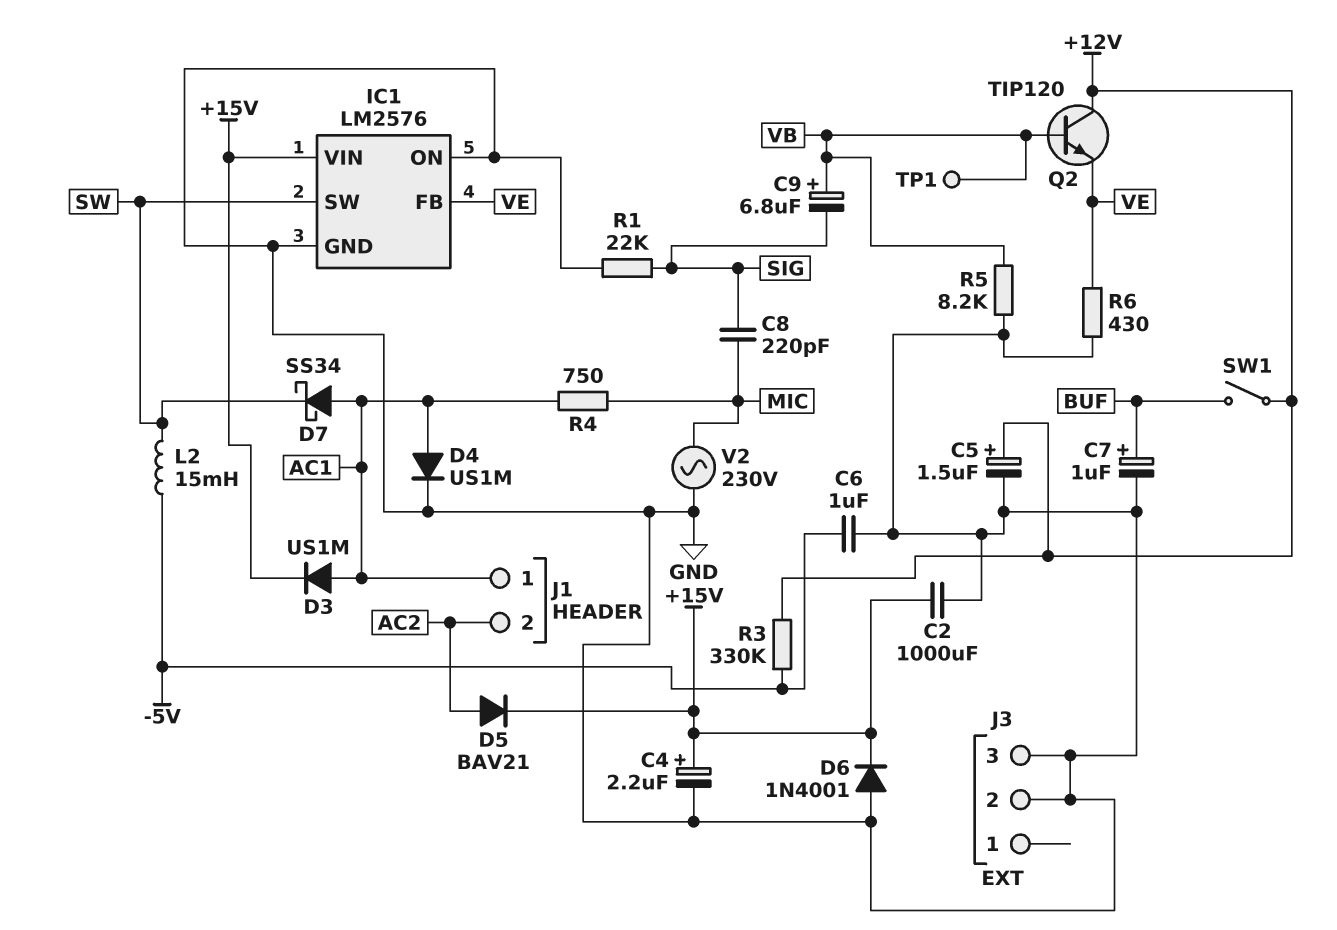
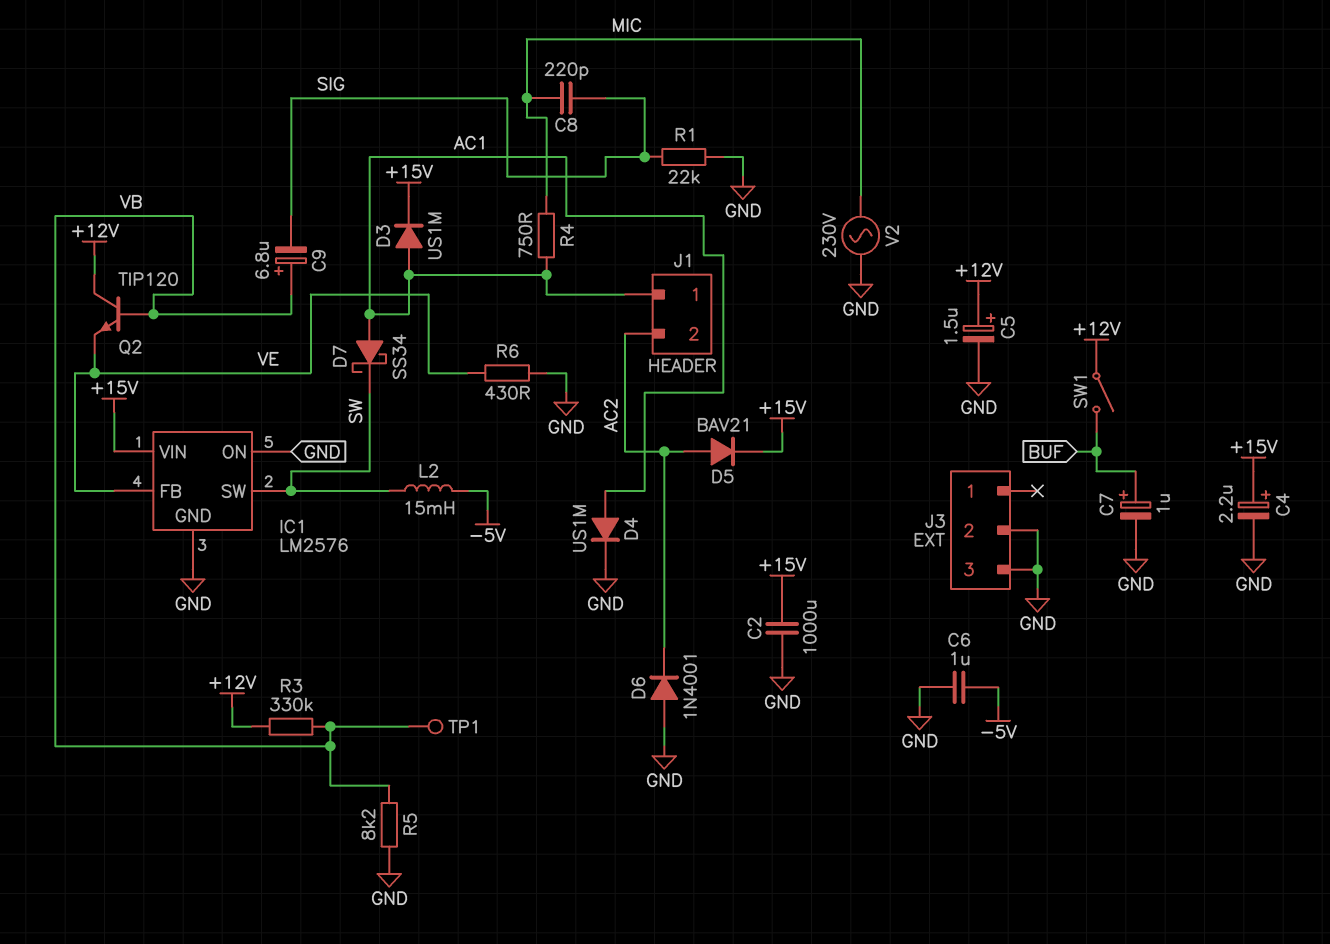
D6: diode 1N4001 (A GND, K +15V) -> diode 1N4001 (A GND, K AC2)
R3: 330k (+12V, -5V) -> 330k (+12V, VB)

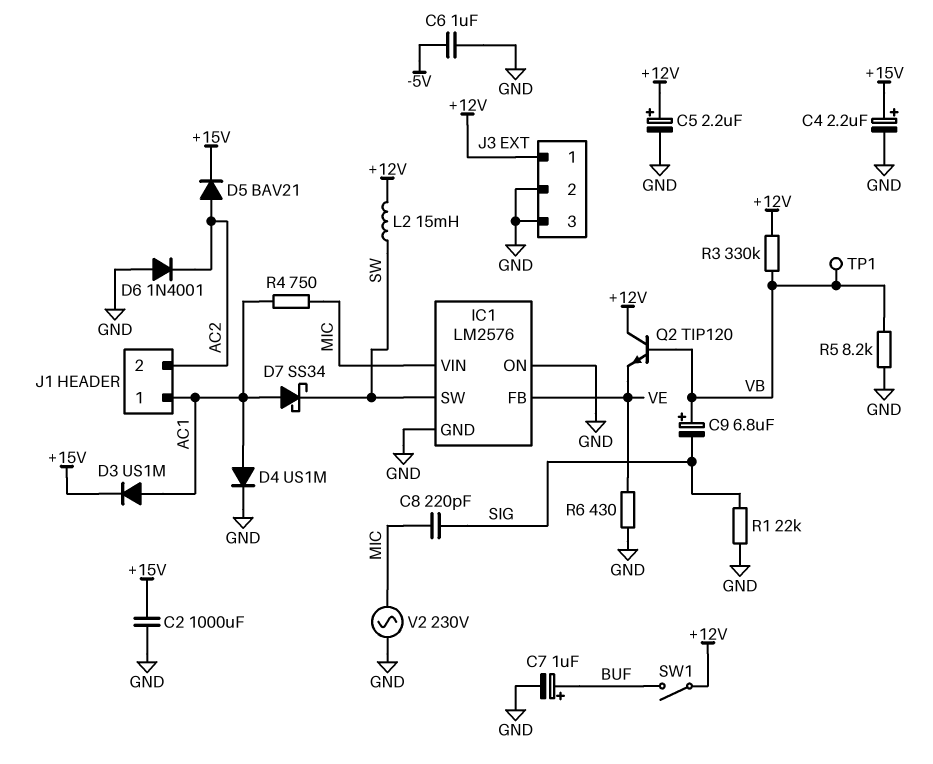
C5: 1.5uF (plus +12V, minus GND) -> 2.2uF (plus +12V, minus GND)
IC1 pin VIN: +15V -> MIC
J3 pin 1: none -> +12V
L2: 15mH (-5V, SW) -> 15mH (+12V, SW)

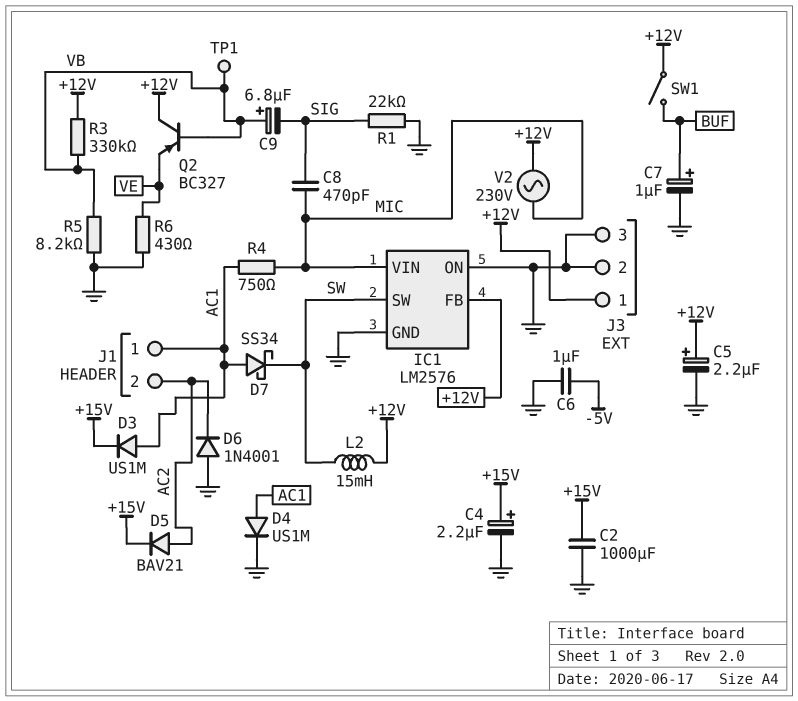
C8: 220pF (MIC, SIG) -> 470pF (MIC, SIG)
IC1 pin FB: VE -> +12V
Q2: NPN TIP120 (B VB, C +12V, E VE) -> PNP BC327 (B VB, C +12V, E VE)
V2: AC 230V (GND, MIC) -> AC 230V (+12V, MIC)

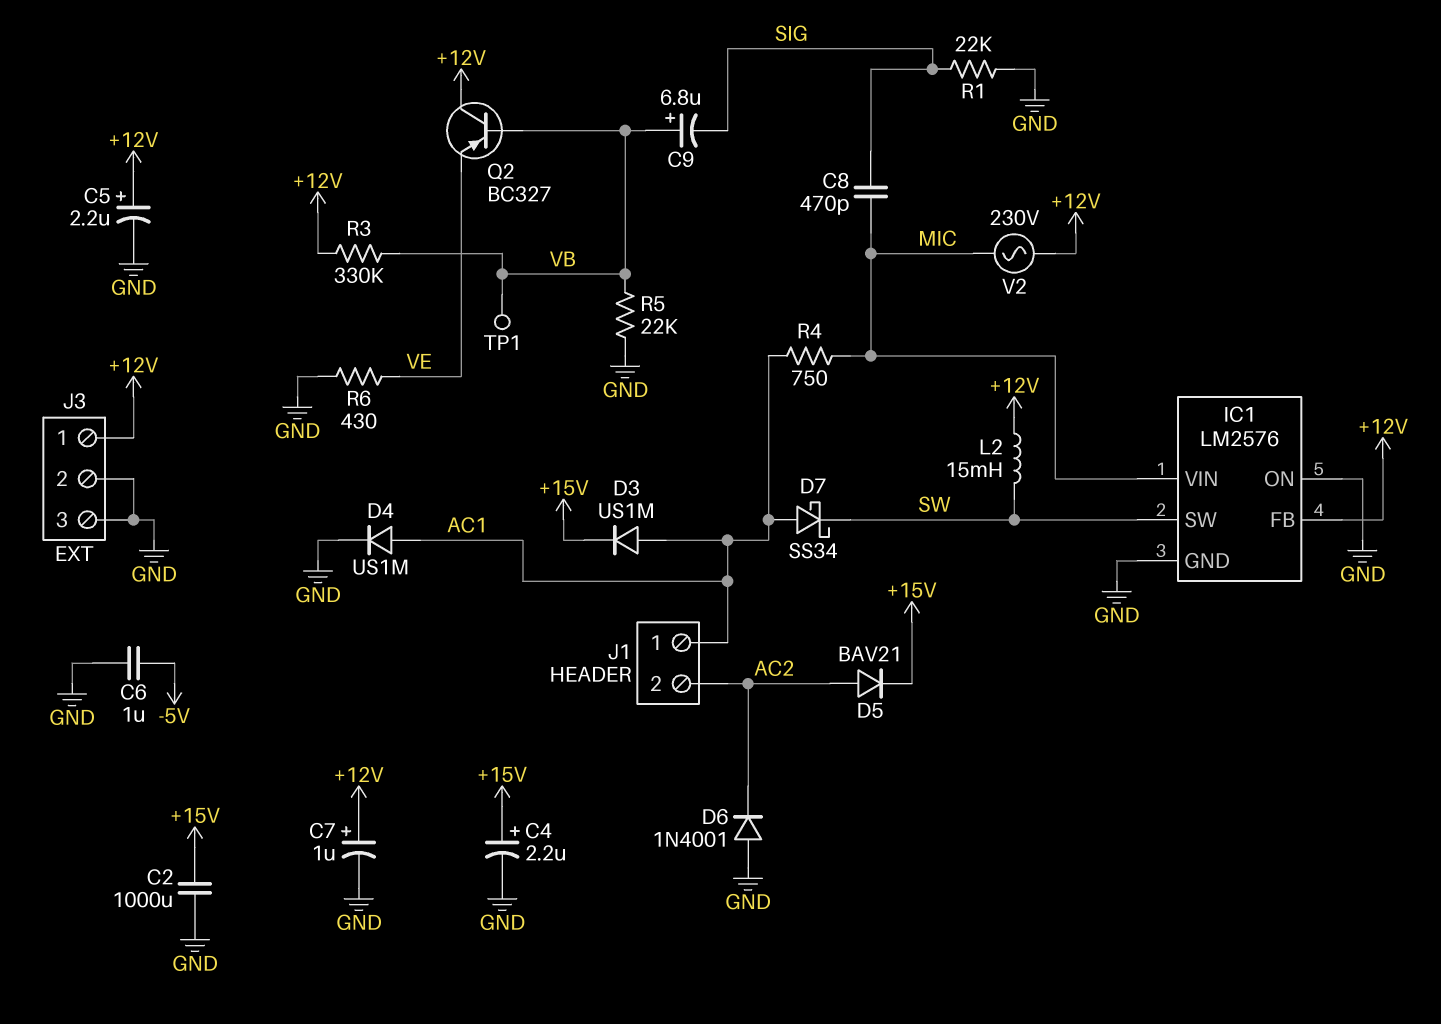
C7: 1uF (plus BUF, minus GND) -> 1uF (plus +12V, minus GND)
R5: 8.2k (GND, VB) -> 22k (GND, VB)
SW1: switch (+12V, BUF) -> none

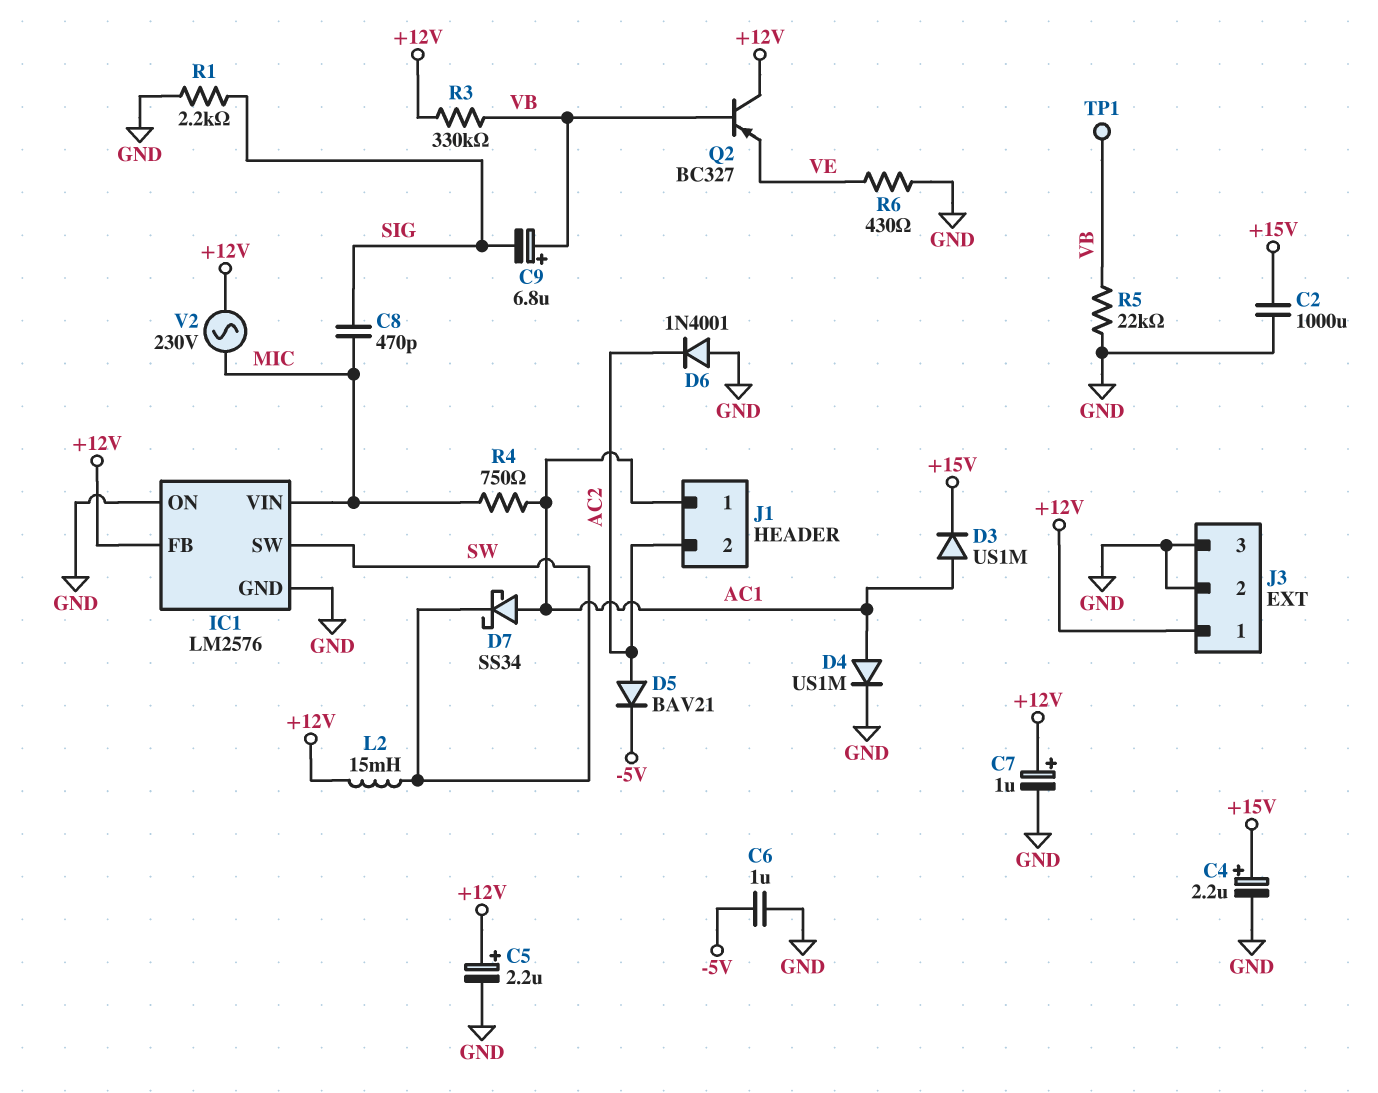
D5: diode BAV21 (A AC2, K +15V) -> diode BAV21 (A AC2, K -5V)
R1: 22k (GND, SIG) -> 2.2k (GND, SIG)

